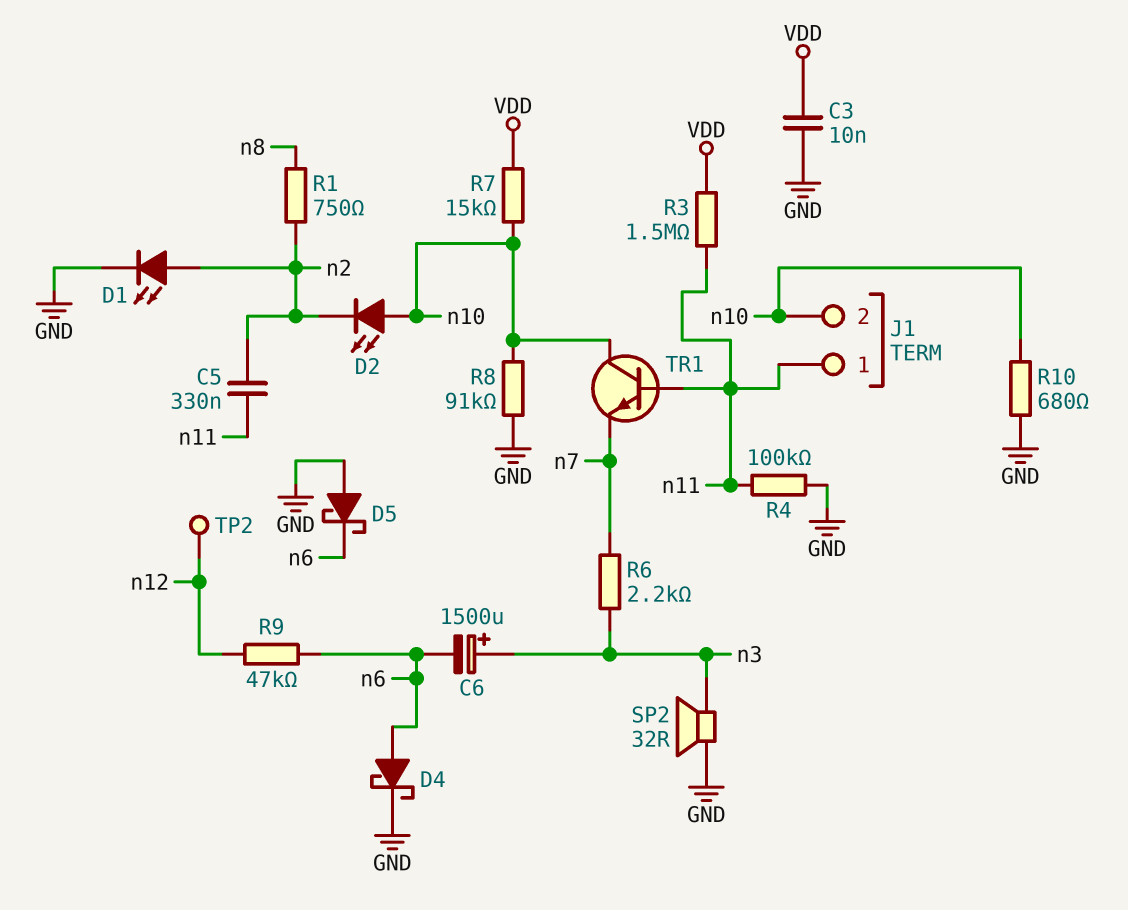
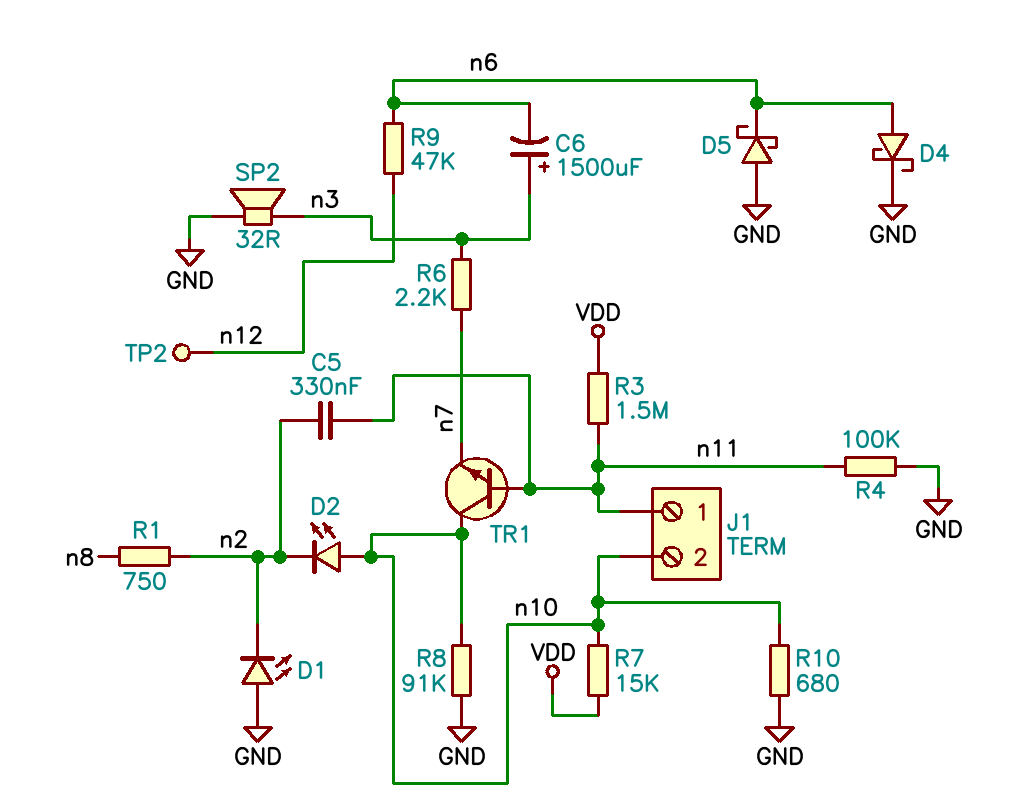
C3: 10nF (GND, VDD) -> none
D1: LED (A n2, K GND) -> LED (A GND, K n2)

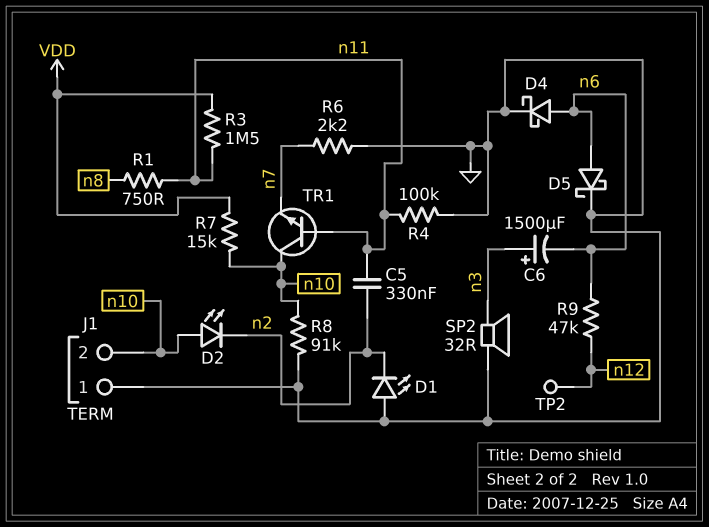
D5: schottky (A GND, K n6) -> schottky (A n6, K GND)
J1 pin 1: n11 -> GND
R1: 750 (n2, n8) -> 750 (n8, n11)
R6: 2.2k (n3, n7) -> 2.2k (GND, n7)
R10: 680 (GND, n10) -> none

